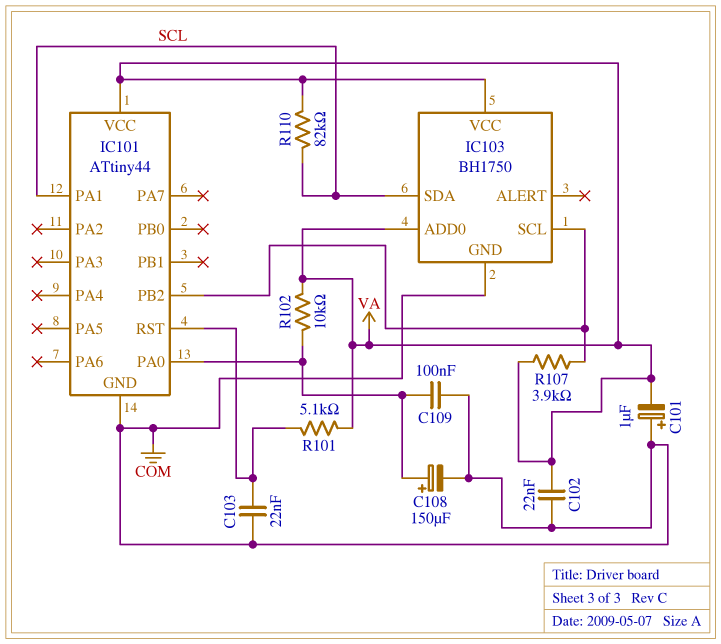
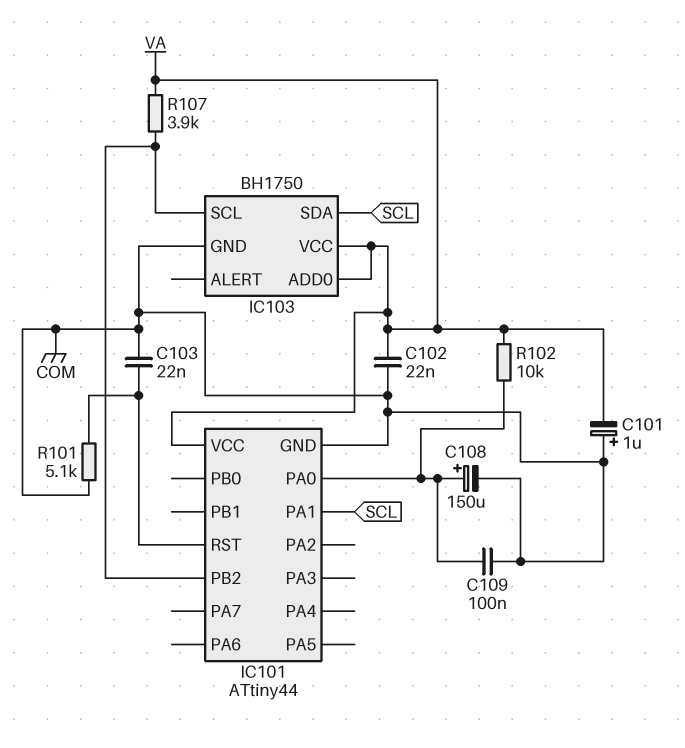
R101: 5.1k (IC101/RST, VA) -> 5.1k (COM, IC101/RST)
R110: 82k (SCL, VA) -> none

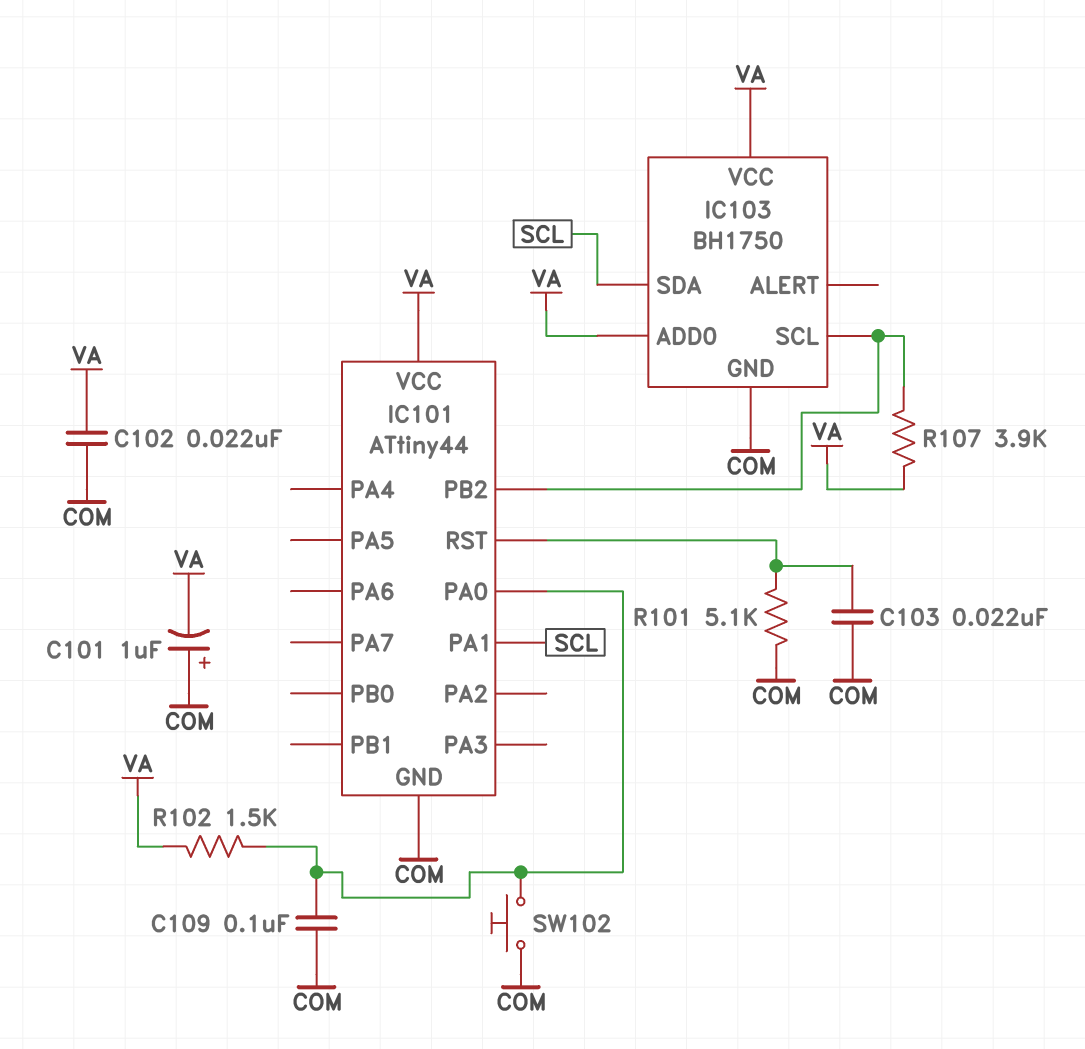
C108: 150uF (plus IC101/PA0, minus COM) -> none
R102: 10k (IC101/PA0, VA) -> 1.5k (IC101/PA0, VA)
SW102: none -> button (COM, IC101/PA0)

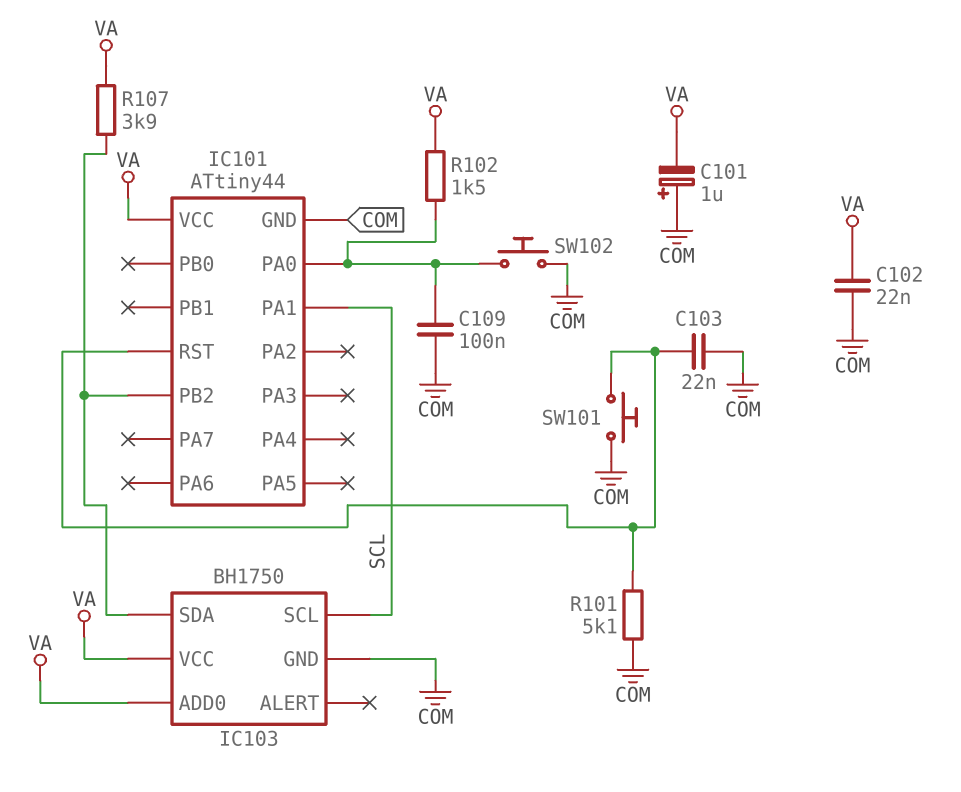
IC103 pin SCL: IC101/PB2 -> SCL
IC103 pin SDA: SCL -> IC101/PB2
SW101: none -> button (COM, IC101/RST)

